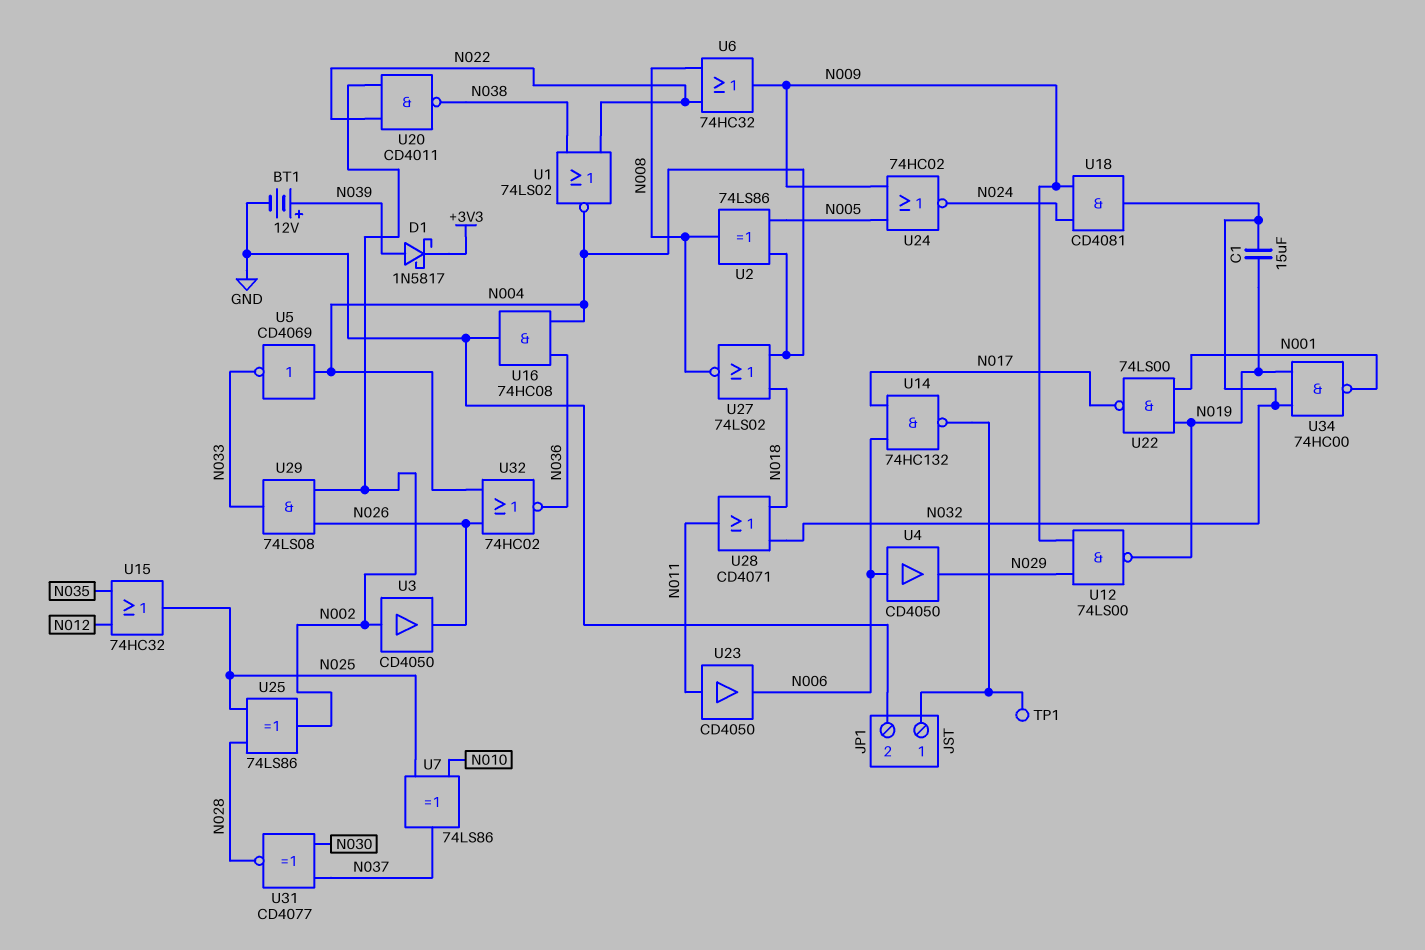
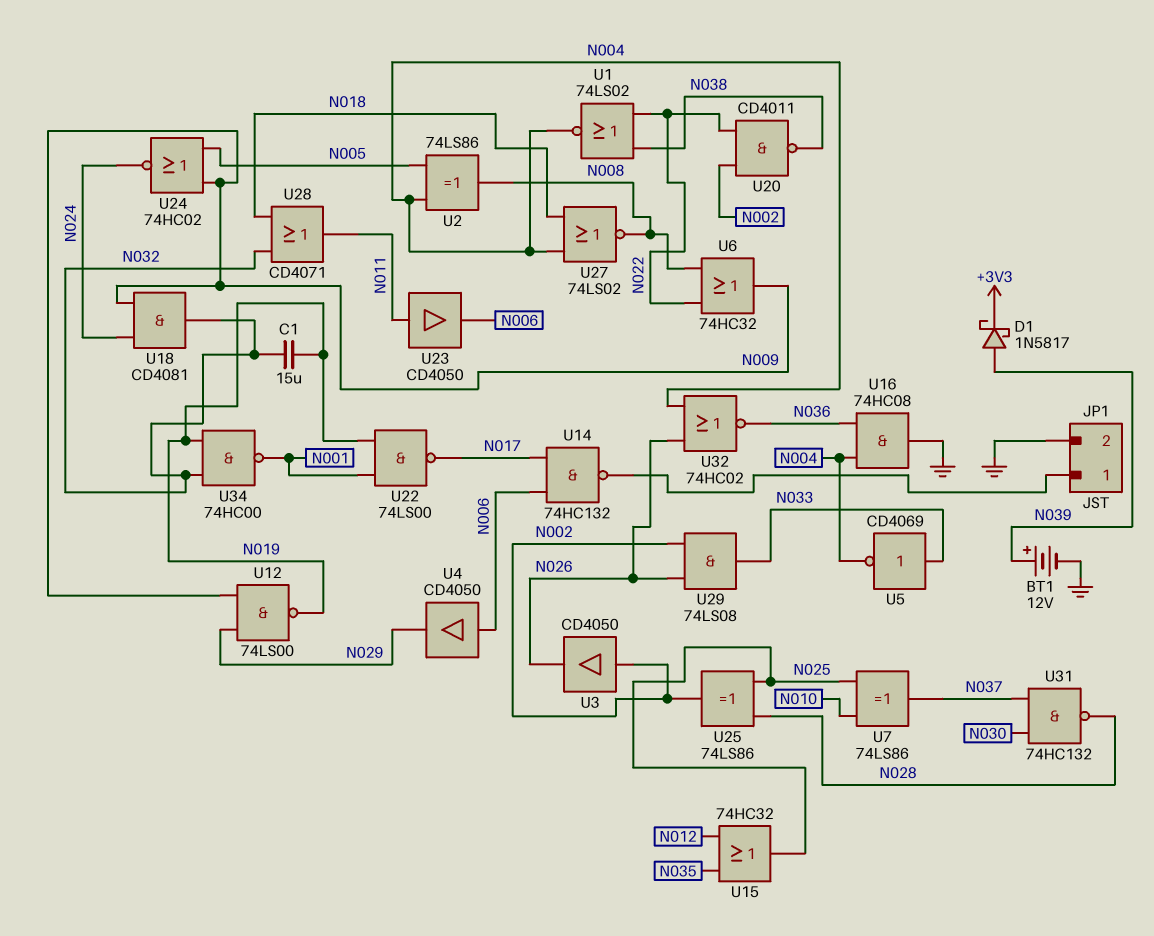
TP1: test point (JP1/1) -> none
U5: NOT CD4069 (in N004, out N033) -> NOT CD4069 (in N033, out N004)
U31: XNOR CD4077 (in N030, in N037, out N028) -> NAND 74HC132 (in N030, in N037, out N028)

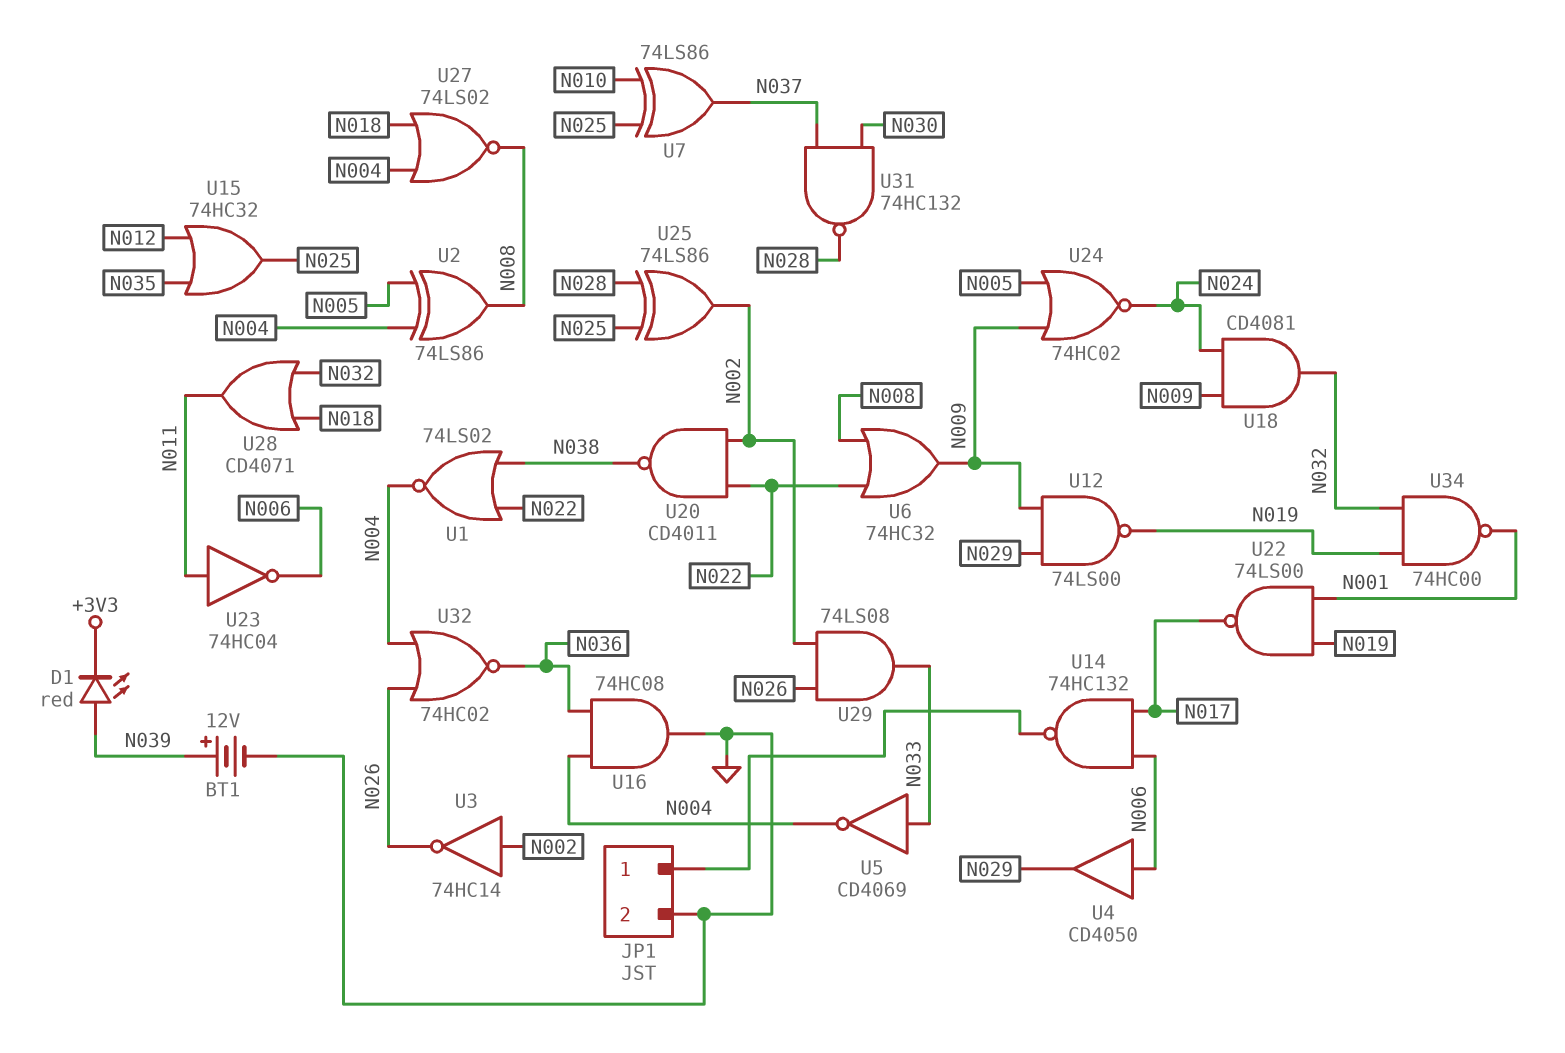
C1: 15uF (N019, N032) -> none
D1: schottky 1N5817 (A N039, K +3V3) -> LED red (A N039, K +3V3)
U3: buffer CD4050 (in N002, out N026) -> NOT 74HC14 (in N002, out N026)
U23: buffer CD4050 (in N011, out N006) -> NOT 74HC04 (in N011, out N006)

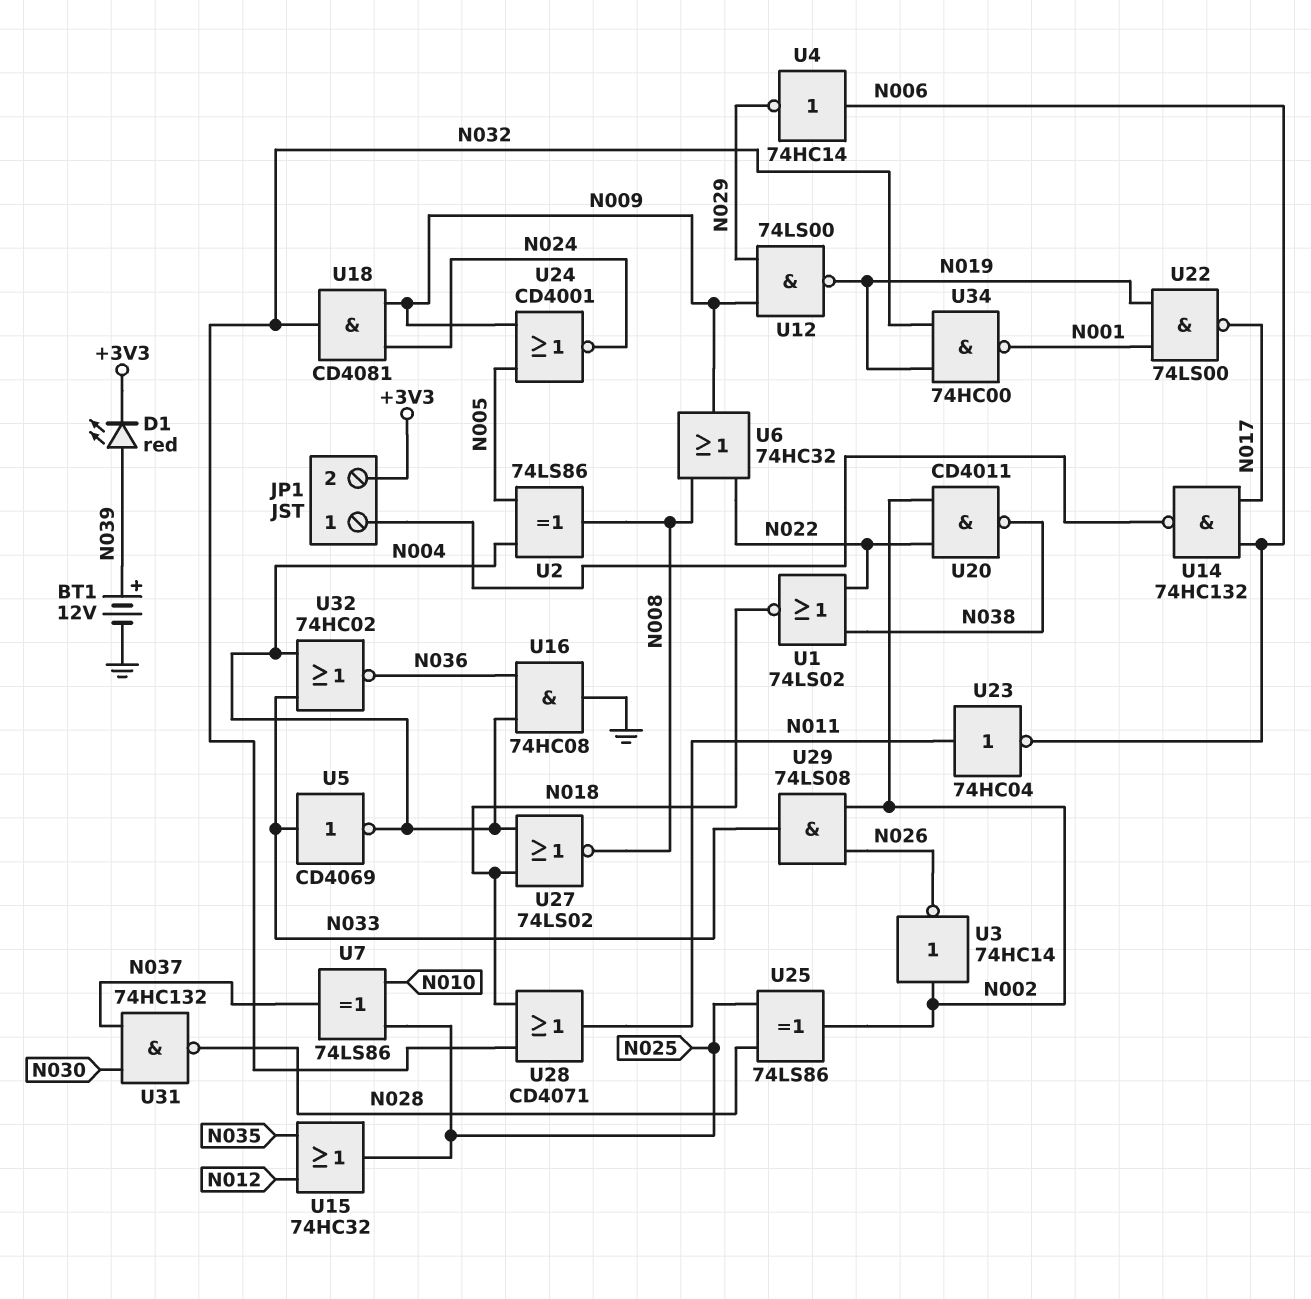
JP1 pin 2: GND -> +3V3
U1: NOR 74LS02 (in N022, in N038, out N004) -> NOR 74LS02 (in N022, in N038, out N018)
U4: buffer CD4050 (in N006, out N029) -> NOT 74HC14 (in N006, out N029)
U24: NOR 74HC02 (in N005, in N009, out N024) -> NOR CD4001 (in N005, in N009, out N024)
U32: NOR 74HC02 (in N004, in N026, out N036) -> NOR 74HC02 (in N004, in N033, out N036)

